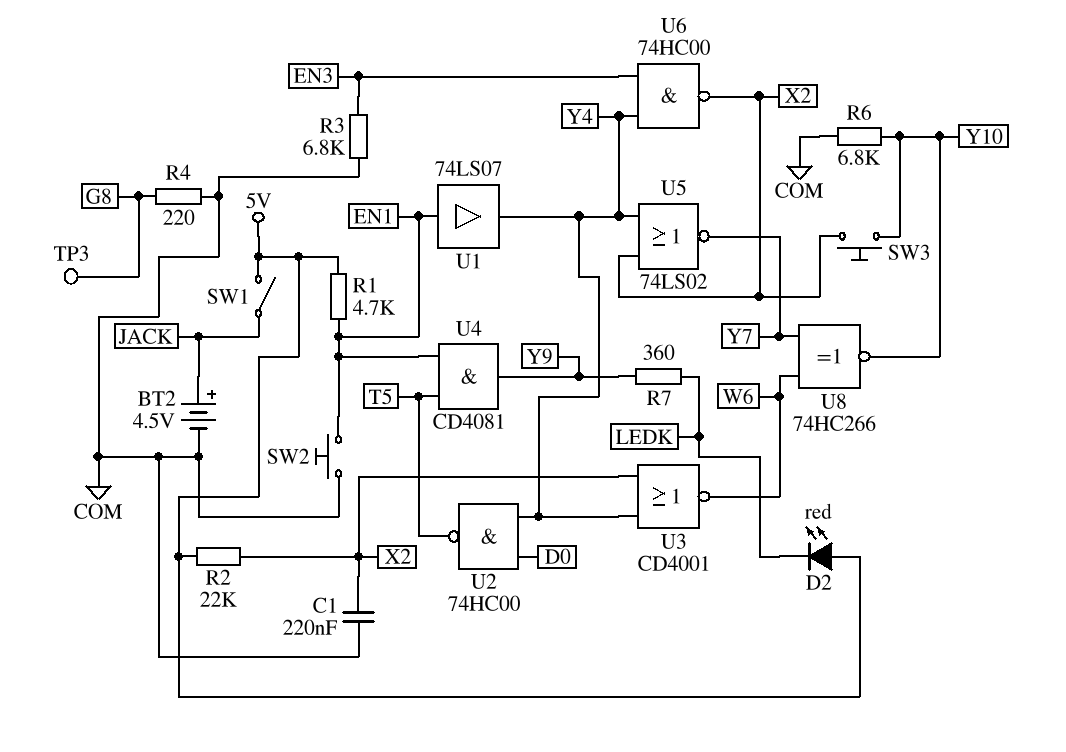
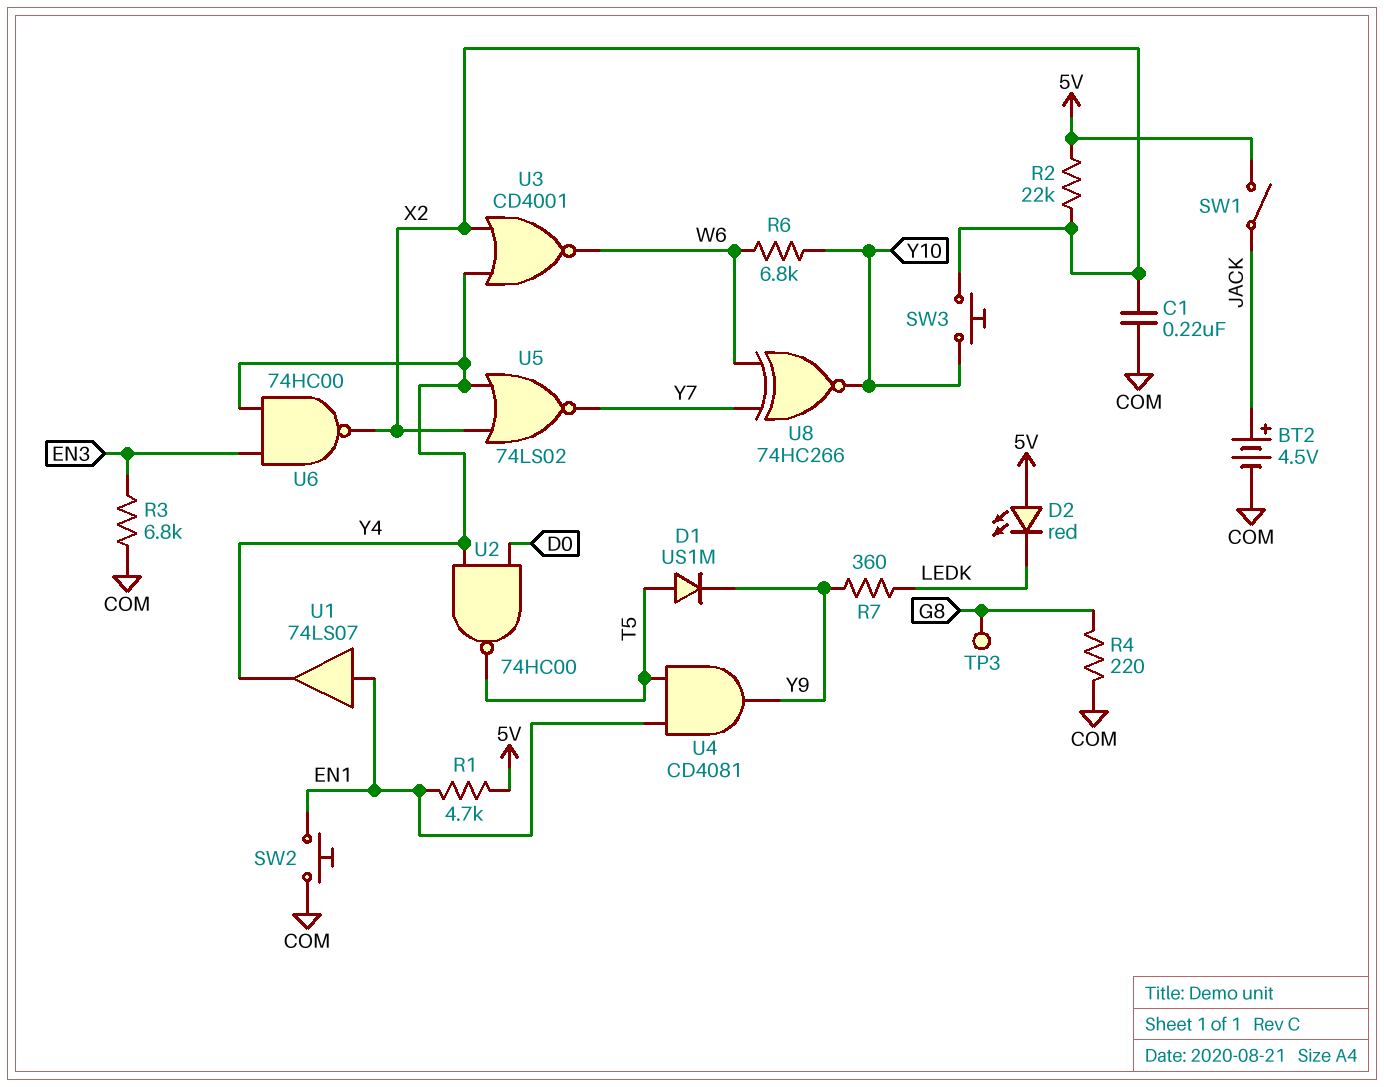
D1: none -> diode US1M (A T5, K Y9)
R6: 6.8k (COM, Y10) -> 6.8k (W6, Y10)

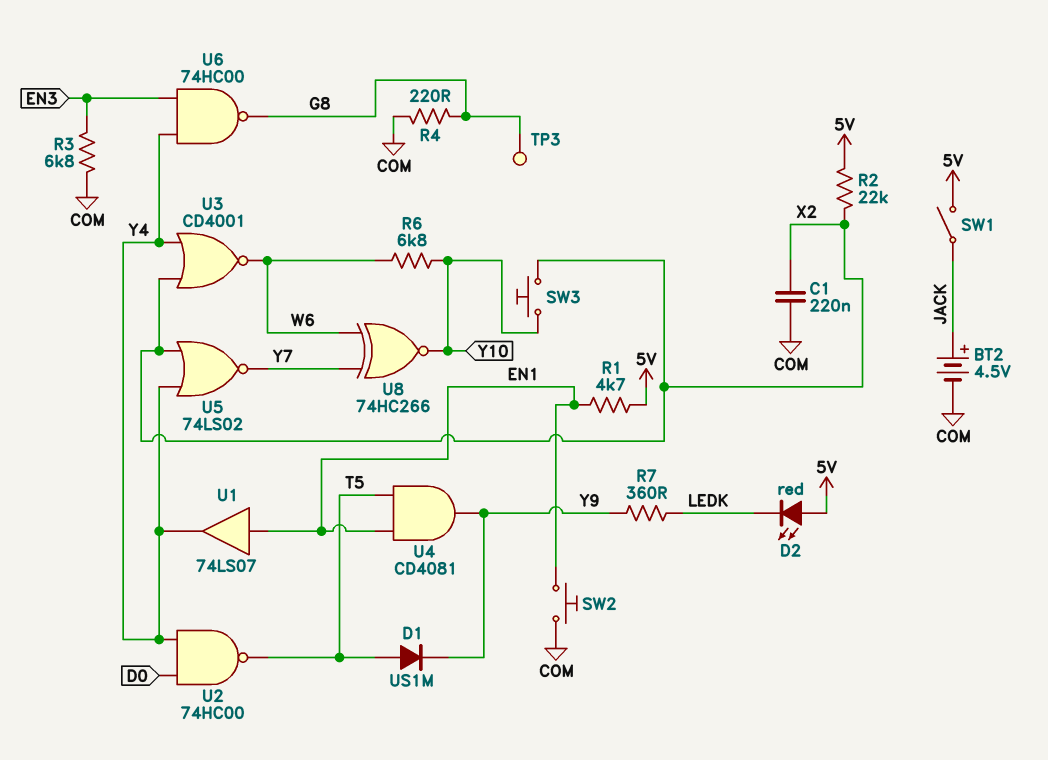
U6: NAND 74HC00 (in EN3, in Y4, out X2) -> NAND 74HC00 (in EN3, in Y4, out G8)

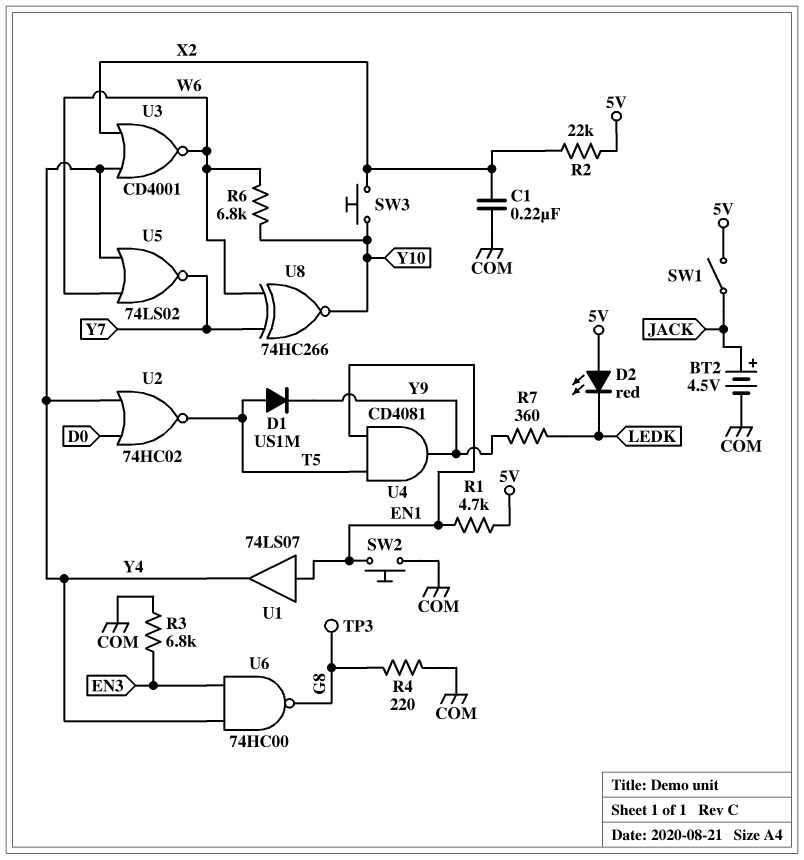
U2: NAND 74HC00 (in D0, in Y4, out T5) -> NOR 74HC02 (in D0, in Y4, out T5)
U5: NOR 74LS02 (in X2, in Y4, out Y7) -> NOR 74LS02 (in W6, in Y4, out Y7)

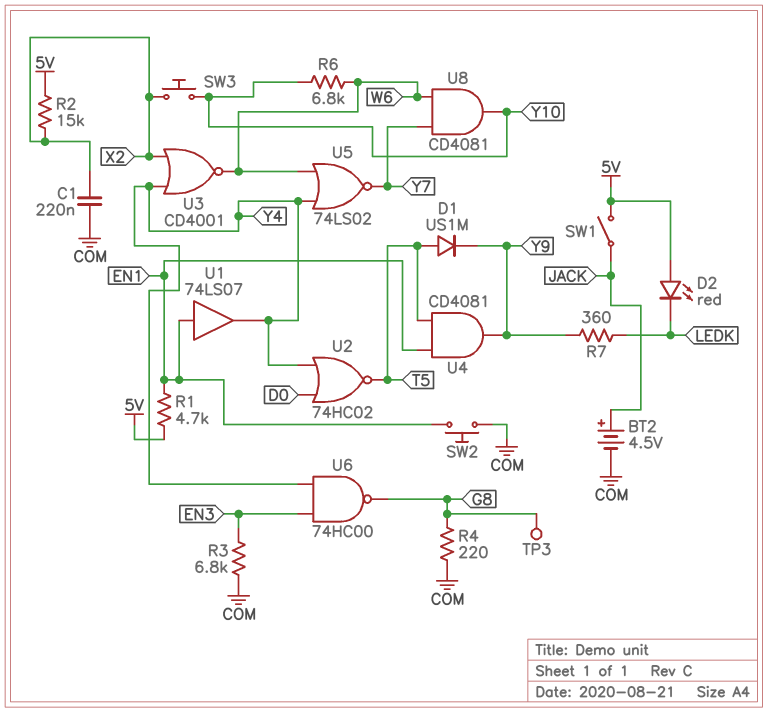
R2: 22k (5V, X2) -> 15k (5V, X2)
U8: XNOR 74HC266 (in W6, in Y7, out Y10) -> AND CD4081 (in W6, in Y7, out Y10)

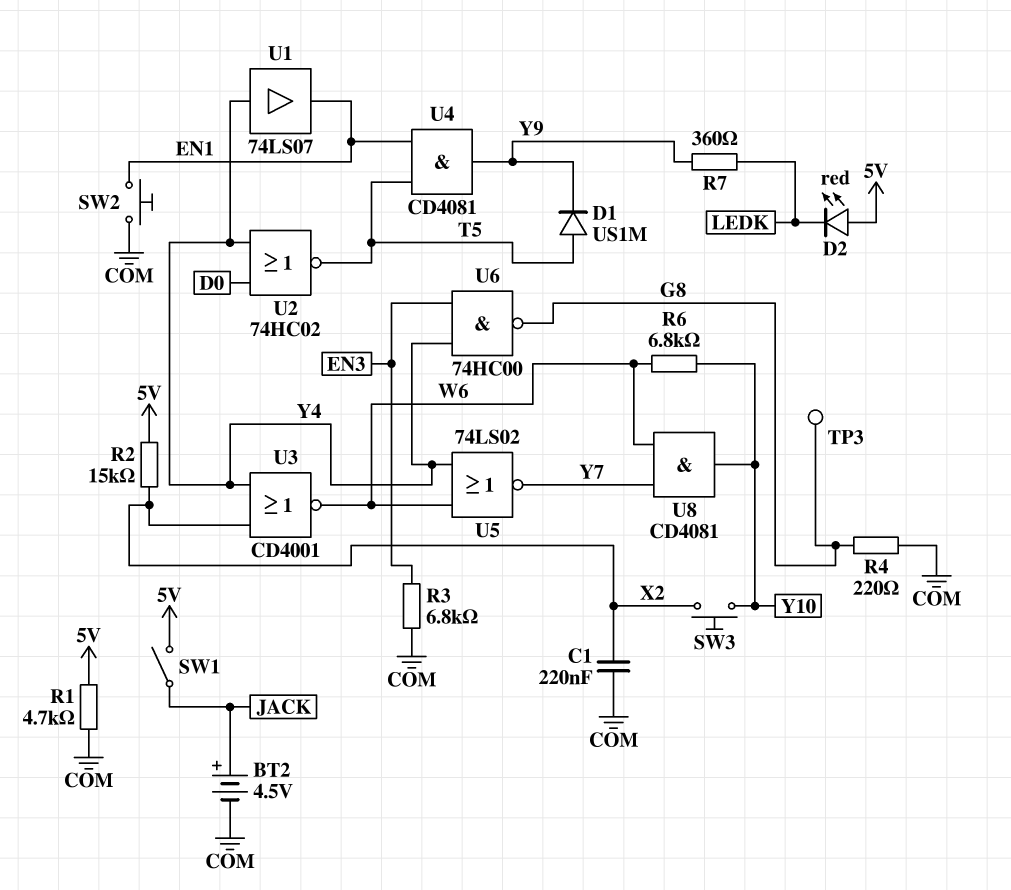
R1: 4.7k (5V, EN1) -> 4.7k (5V, COM)
U1: buffer 74LS07 (in EN1, out Y4) -> buffer 74LS07 (in Y4, out EN1)

